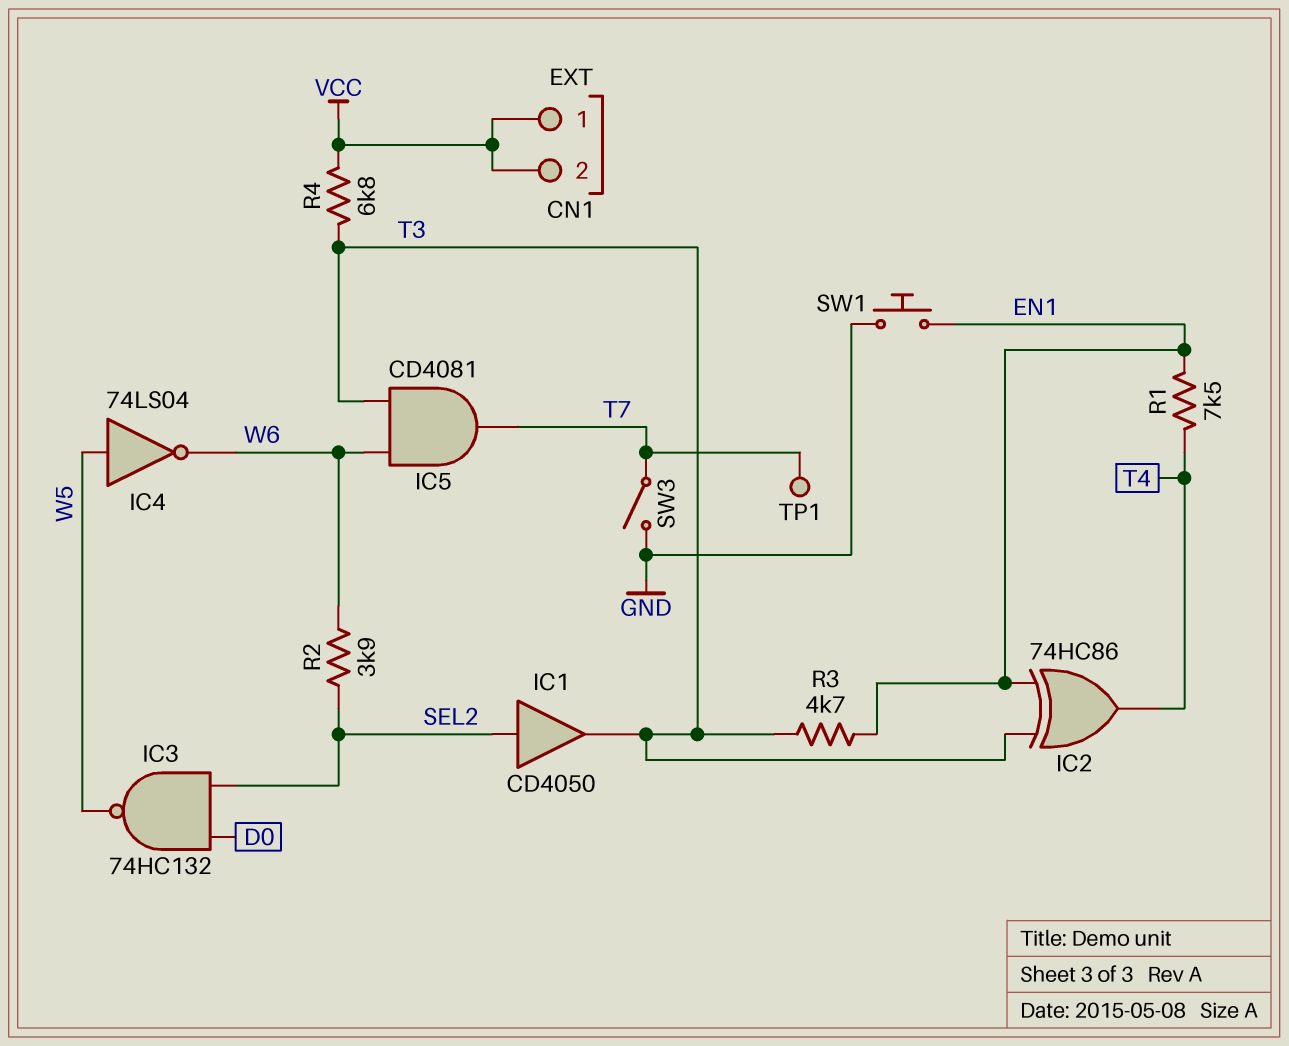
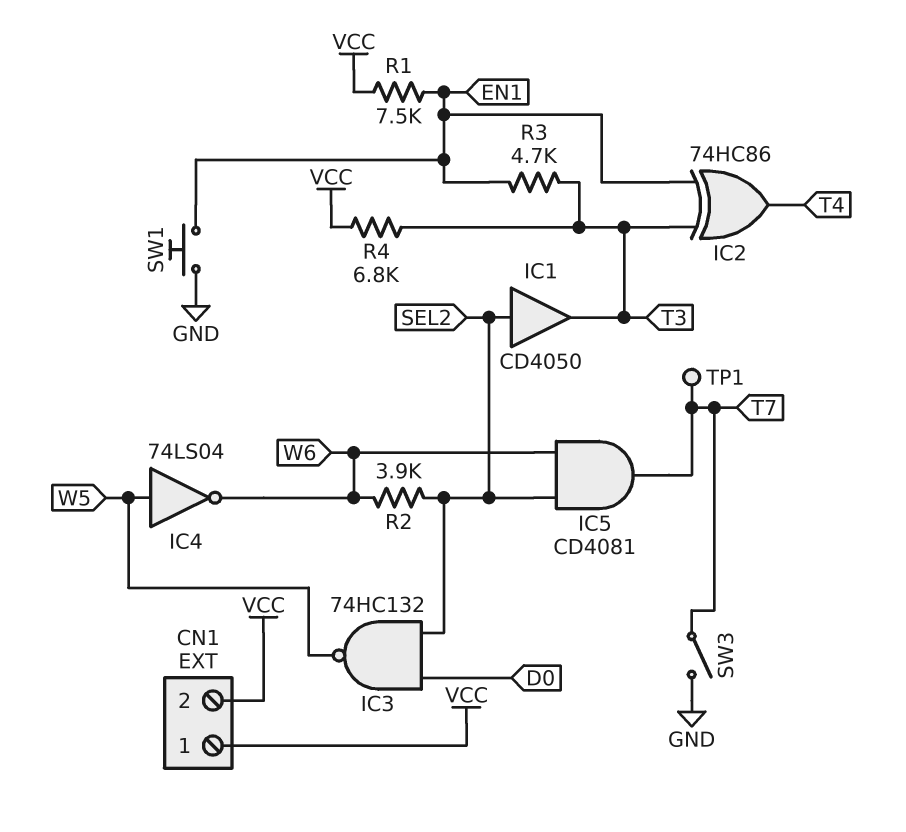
IC5: AND CD4081 (in T3, in W6, out T7) -> AND CD4081 (in SEL2, in W6, out T7)
R1: 7.5k (EN1, T4) -> 7.5k (EN1, VCC)

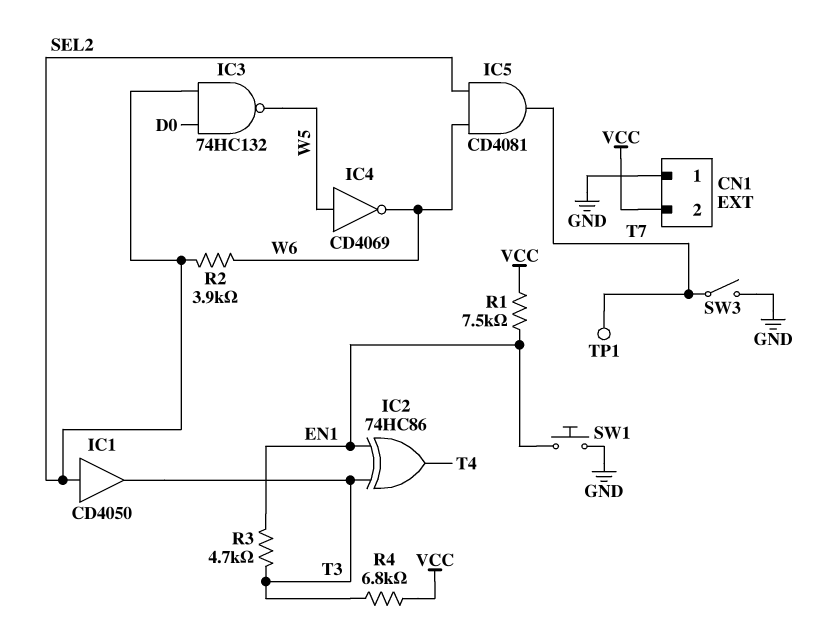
CN1 pin 1: VCC -> GND
IC4: NOT 74LS04 (in W5, out W6) -> NOT CD4069 (in W5, out W6)

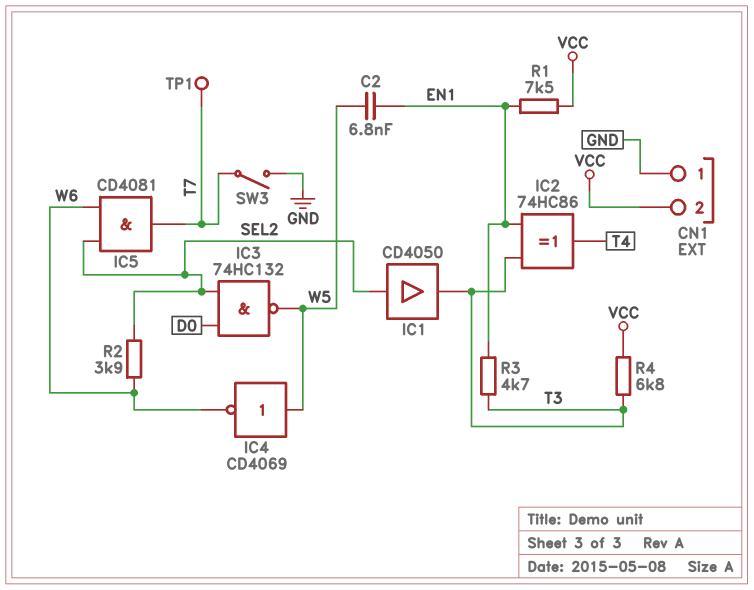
C2: none -> 6.8nF (EN1, W5)
SW1: button (EN1, GND) -> none

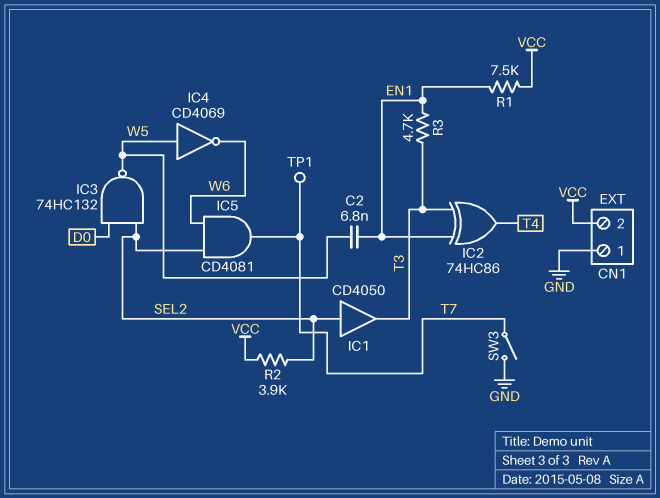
R2: 3.9k (SEL2, W6) -> 3.9k (SEL2, VCC)
R4: 6.8k (T3, VCC) -> none

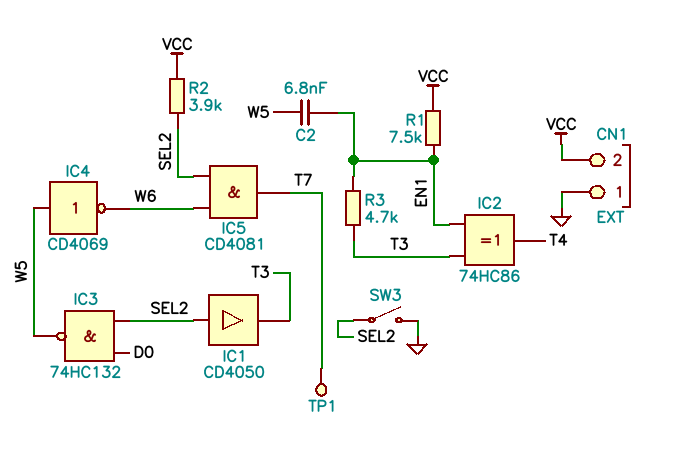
SW3: switch (GND, T7) -> switch (GND, SEL2)

